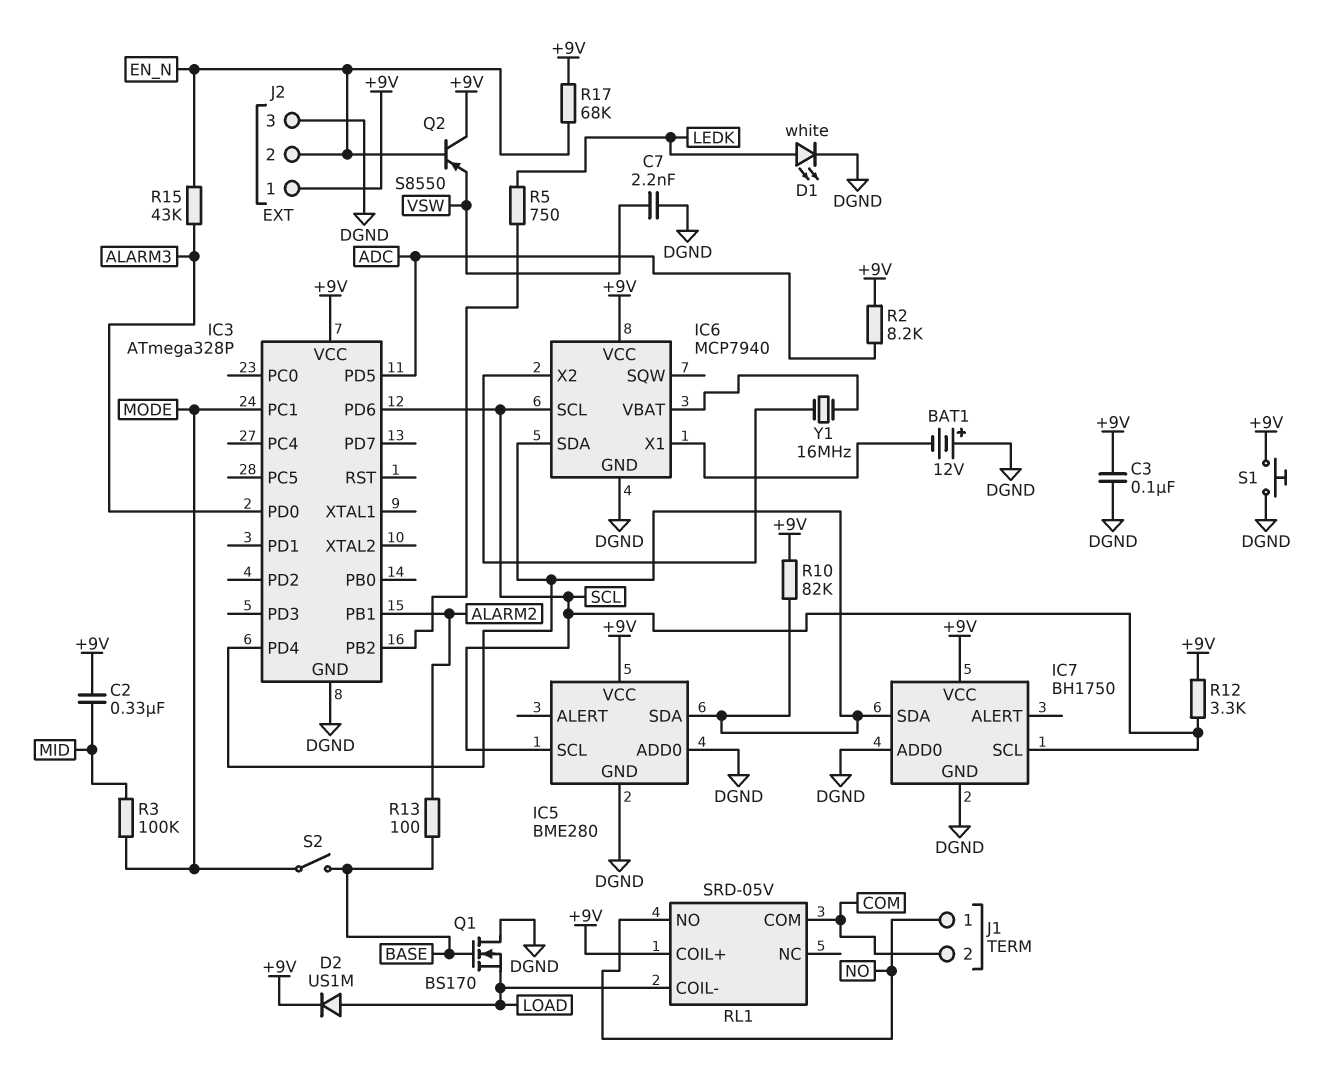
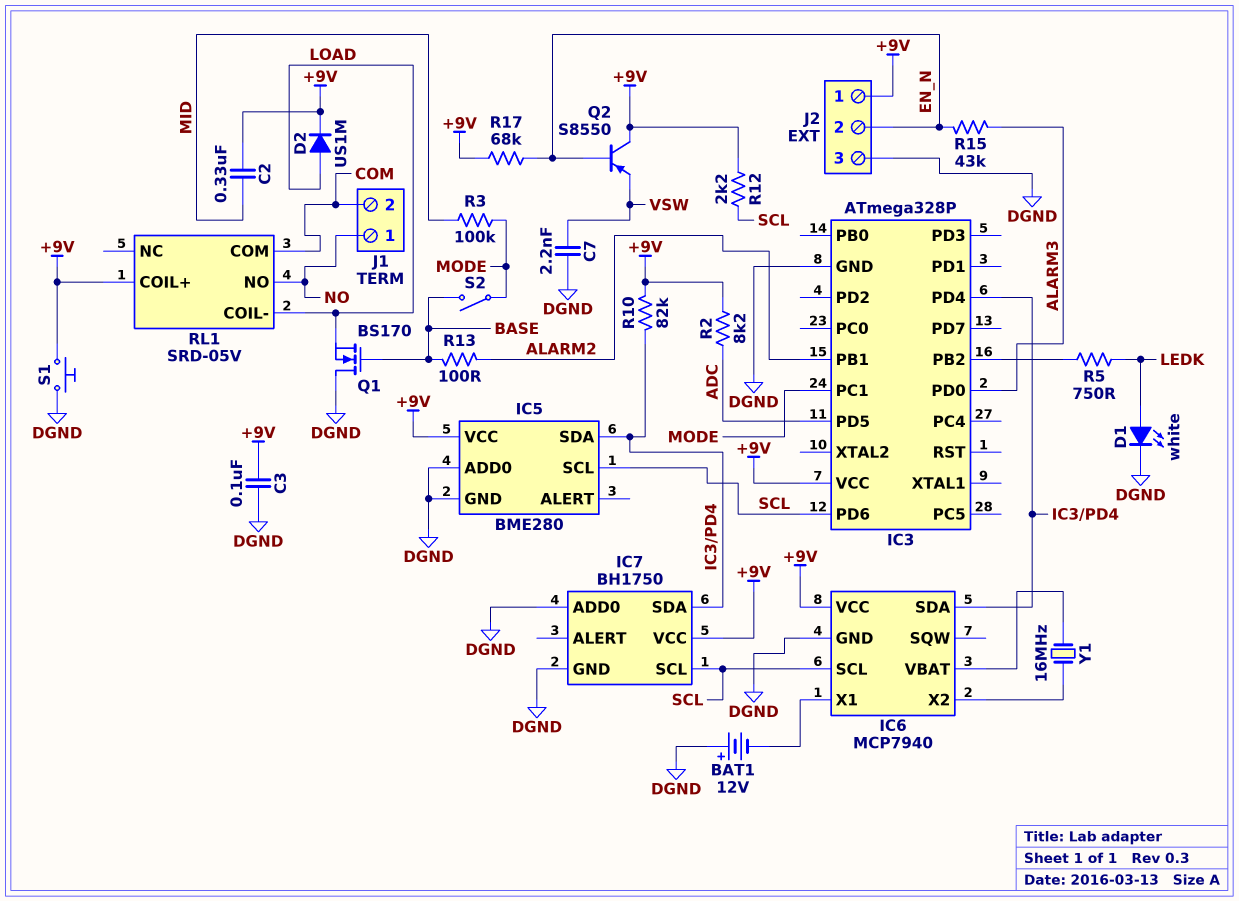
R12: 3.3k (+9V, SCL) -> 2.2k (+9V, SCL)

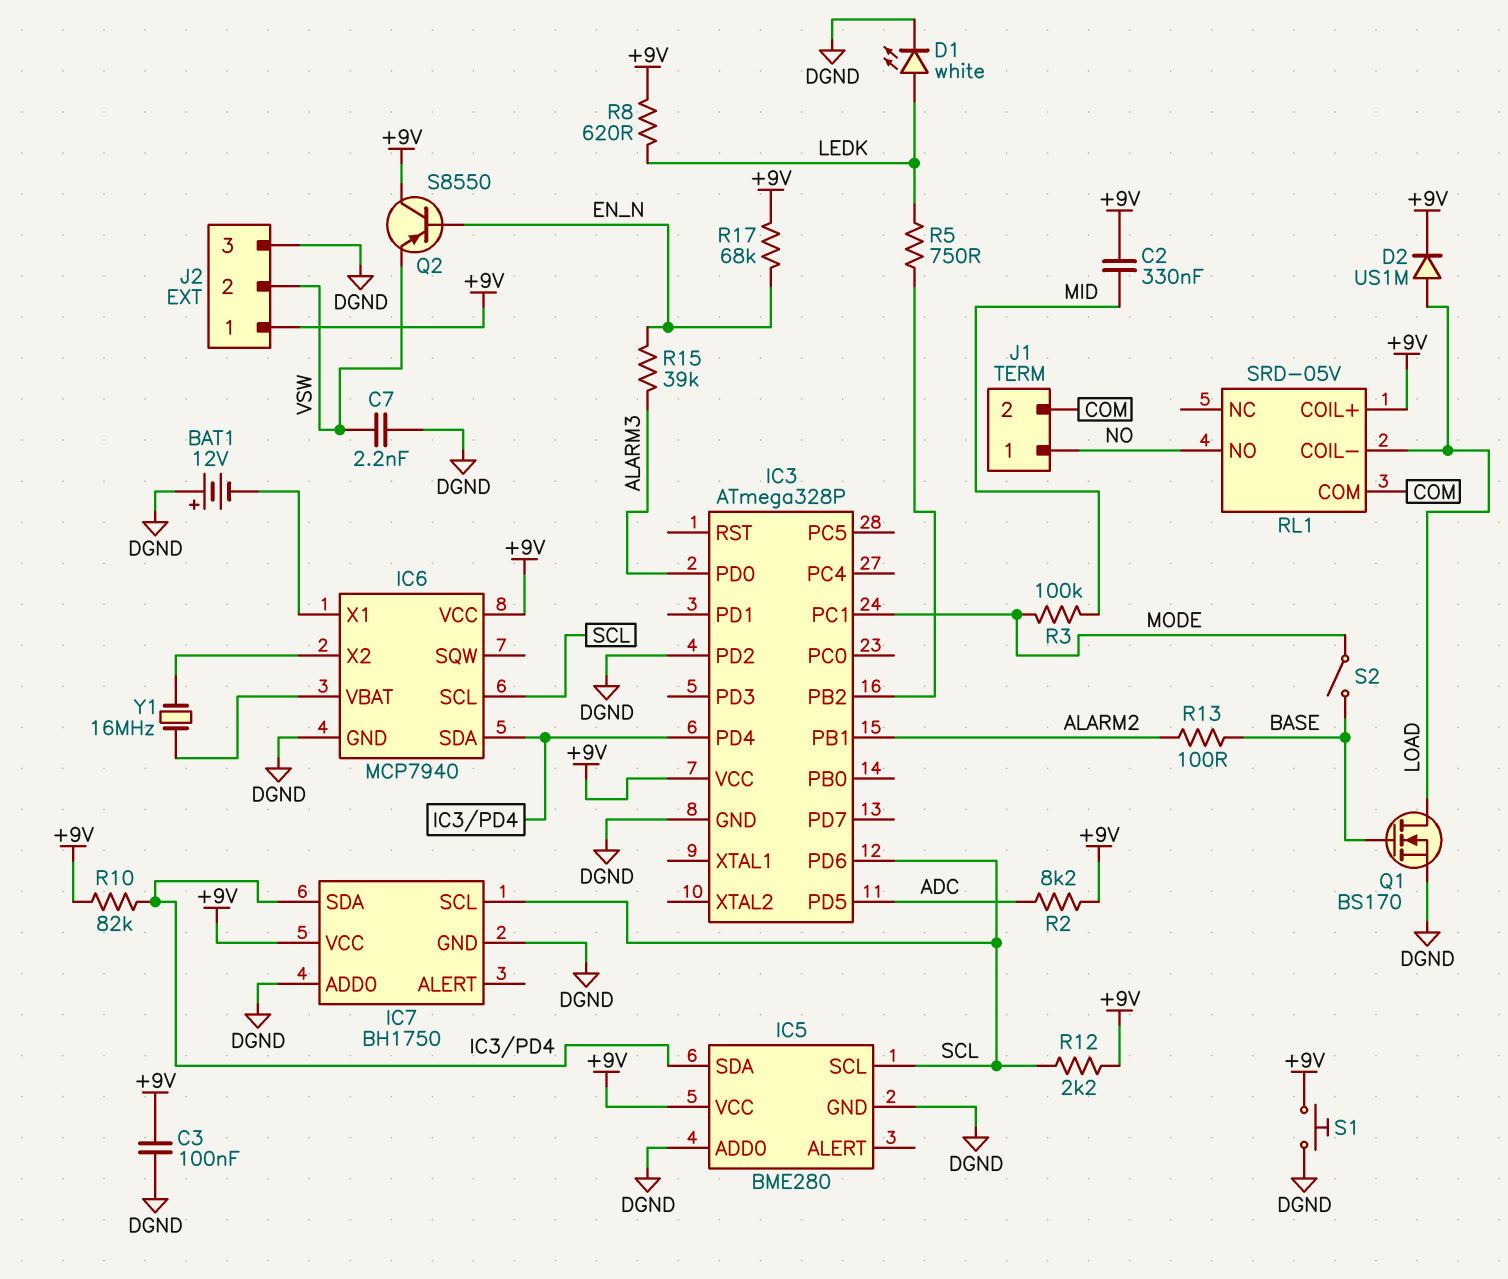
IC3 pin PD2: none -> DGND
J2 pin 2: EN_N -> VSW
Q1: NMOS BS170 (G BASE, D DGND, S LOAD) -> NMOS BS170 (G BASE, D LOAD, S DGND)
R8: none -> 620 (+9V, LEDK)
R15: 43k (ALARM3, EN_N) -> 39k (ALARM3, EN_N)

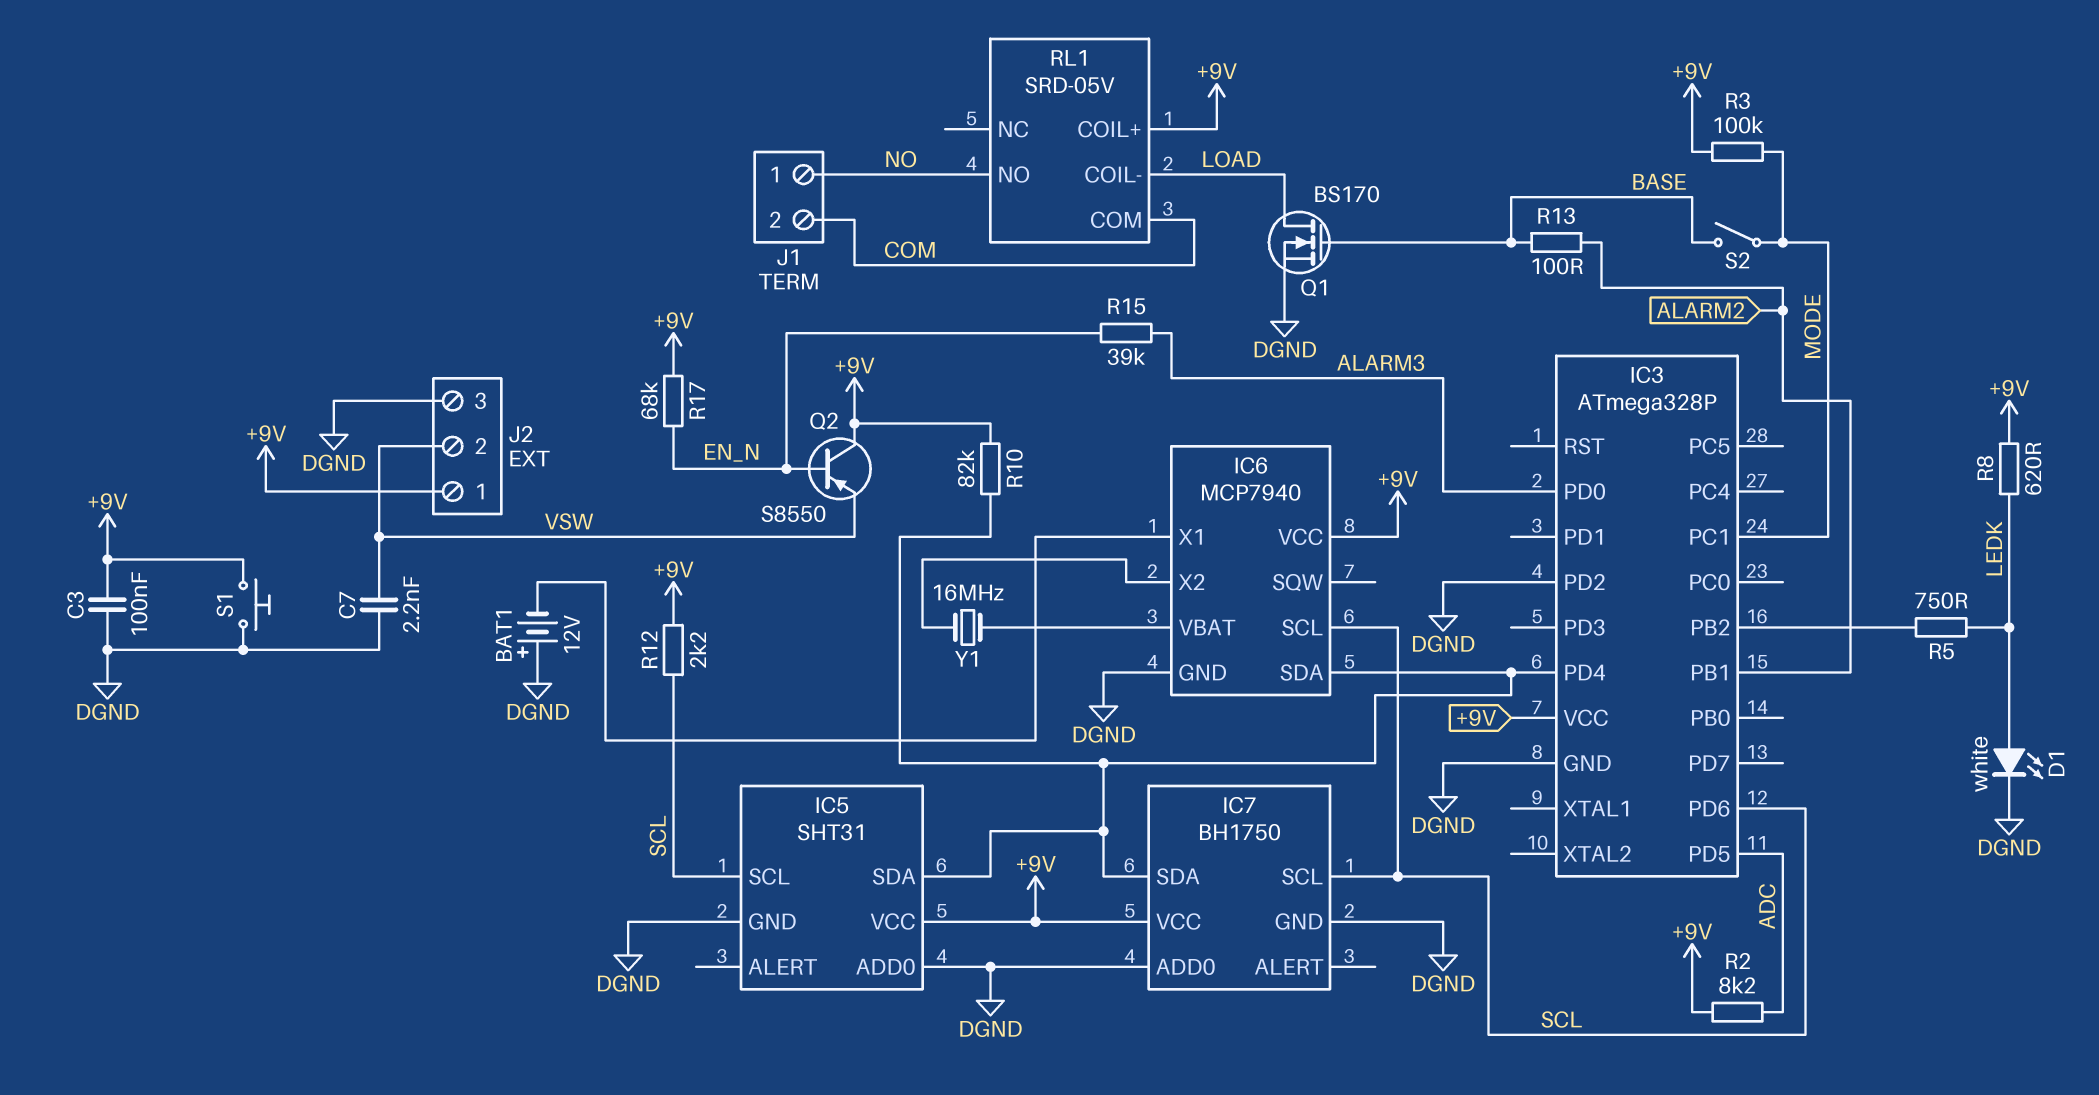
C2: 330nF (+9V, MID) -> none
D2: diode US1M (A LOAD, K +9V) -> none
IC5: BME280 -> SHT31
R3: 100k (MID, MODE) -> 100k (+9V, MODE)

